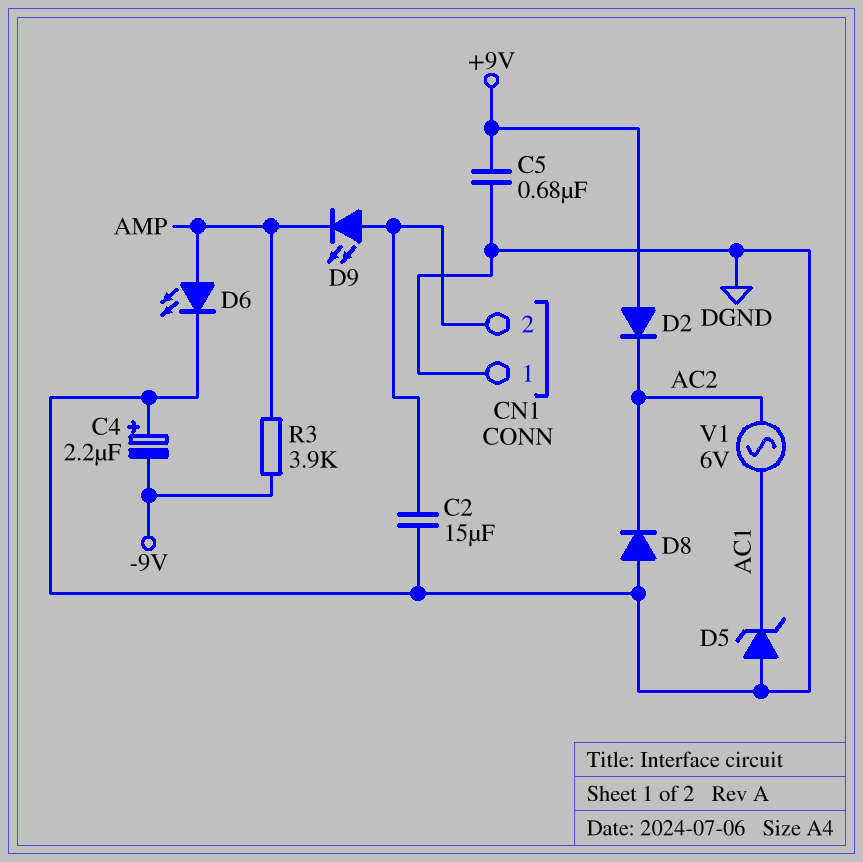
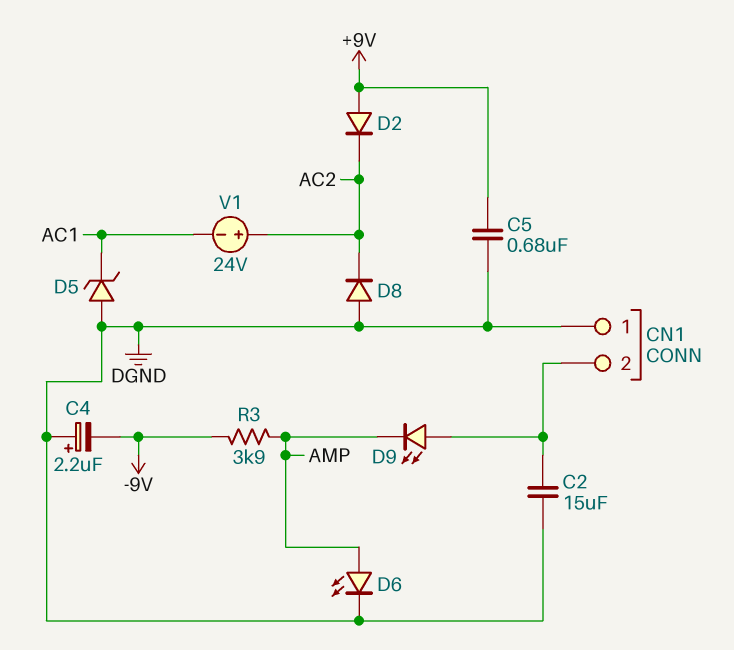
V1: AC 6V (AC1, AC2) -> 24V (plus AC2, minus AC1)

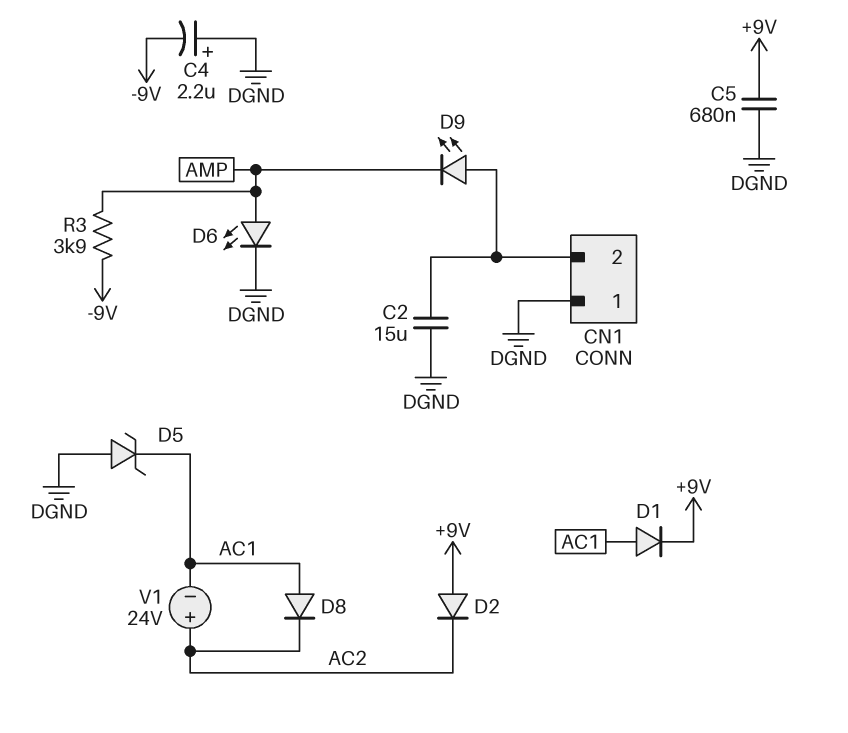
D1: none -> diode (A AC1, K +9V)
D8: diode (A DGND, K AC2) -> diode (A AC1, K AC2)

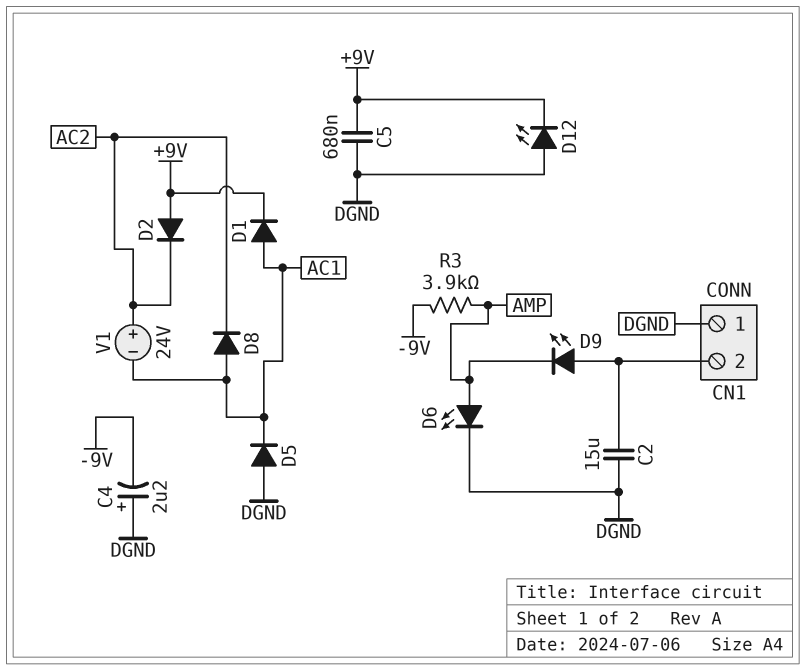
D5: zener (A DGND, K AC1) -> diode (A DGND, K AC1)
D12: none -> LED (A DGND, K +9V)

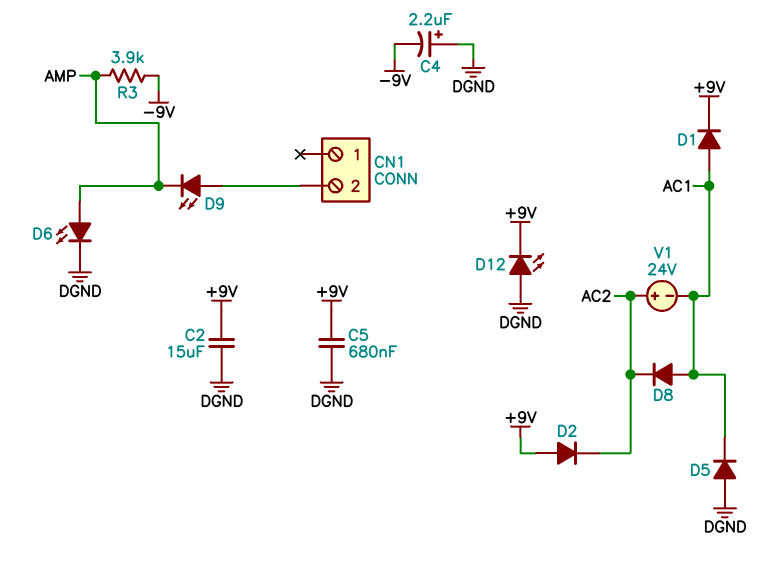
C2: 15uF (CN1/2, DGND) -> 15uF (+9V, DGND)
CN1 pin 1: DGND -> none

